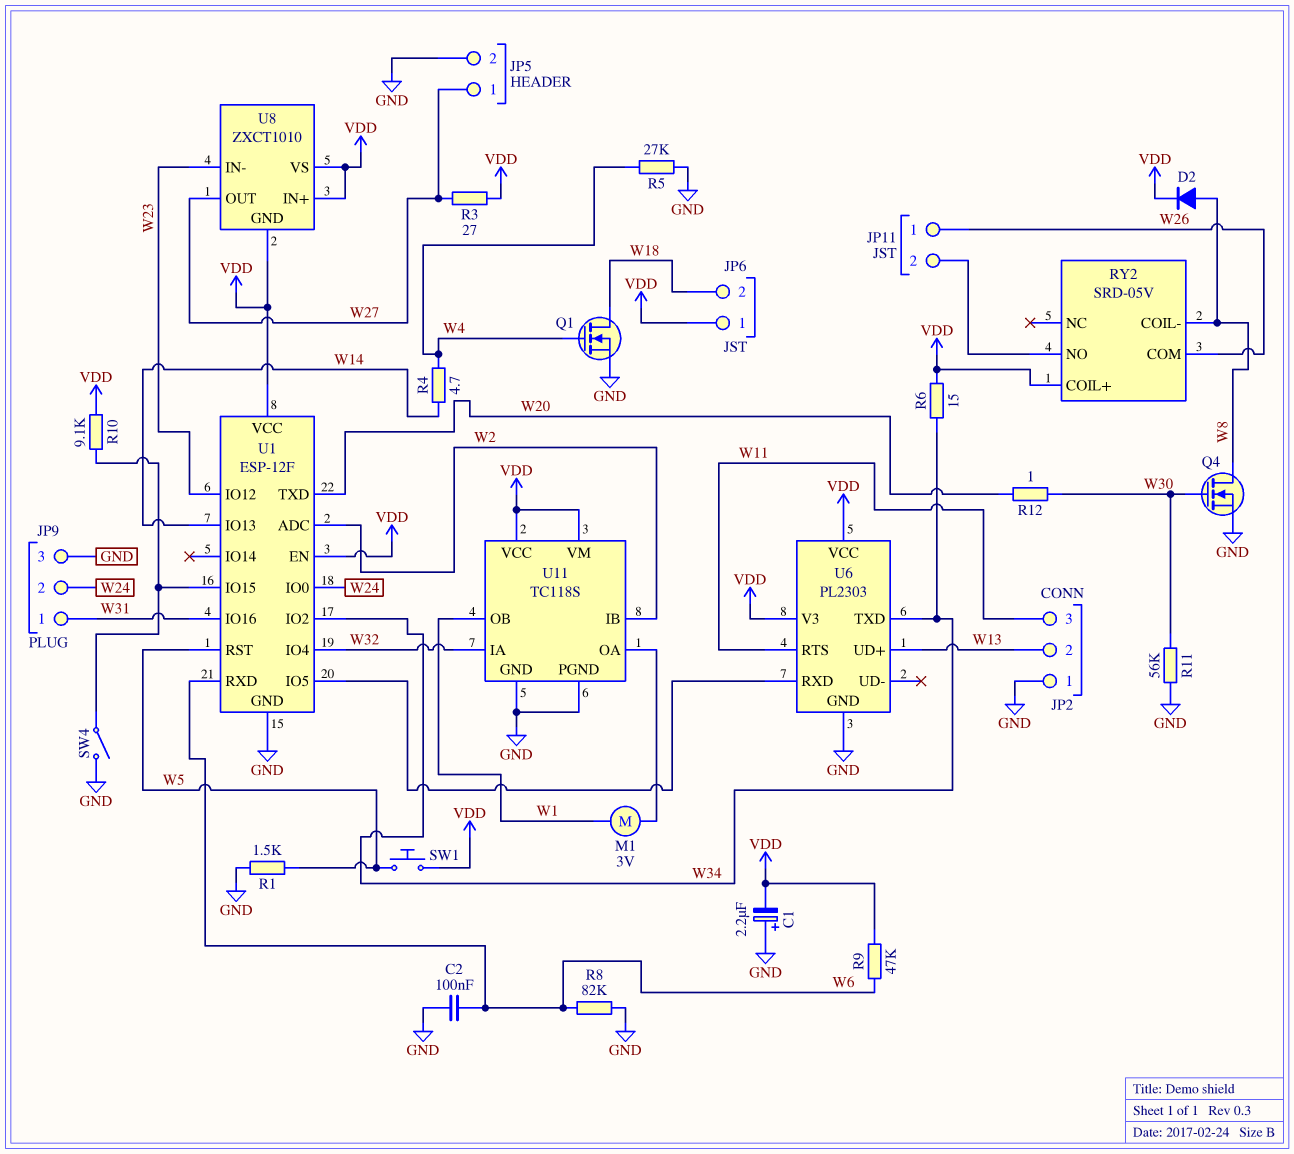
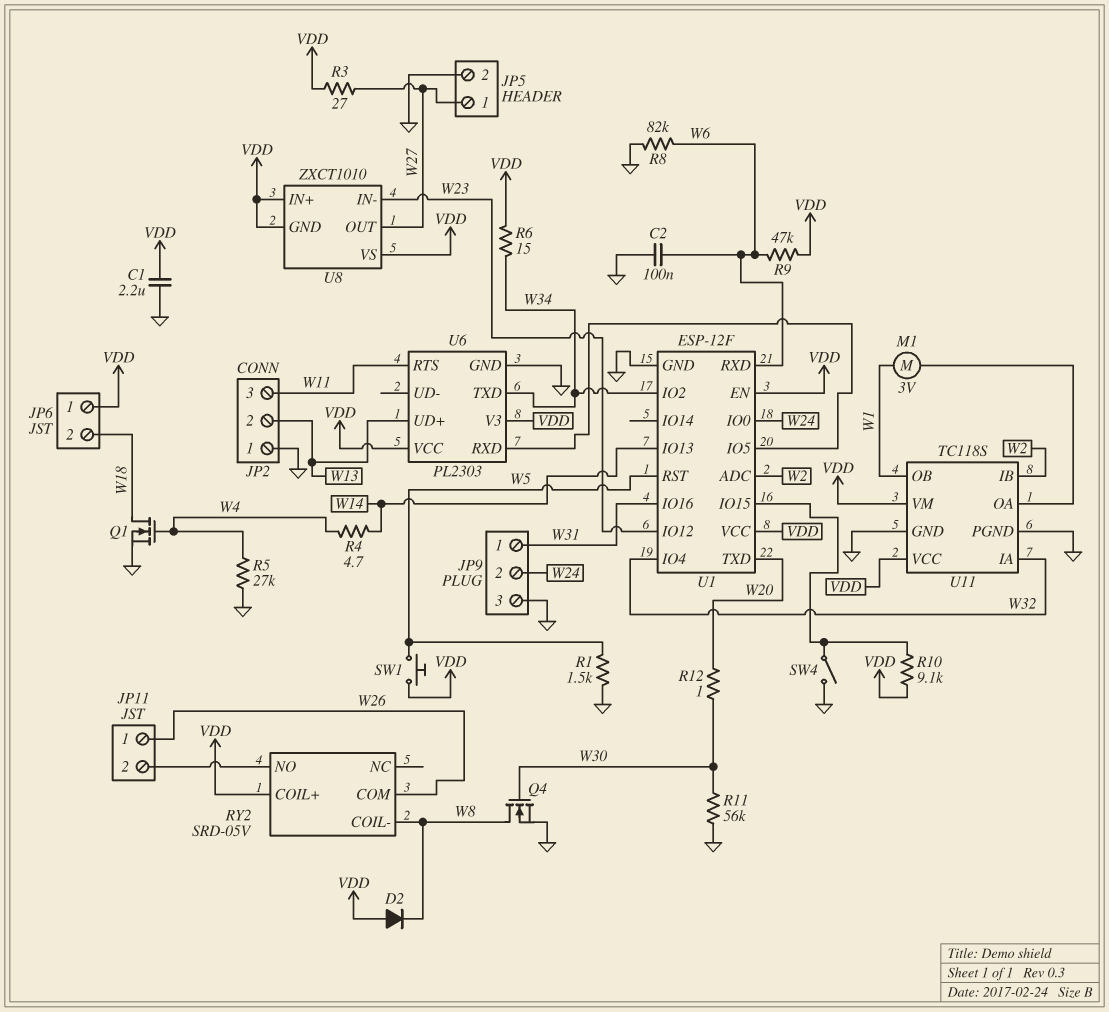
C1: 2.2uF (plus GND, minus VDD) -> 2.2uF (GND, VDD)
D2: diode (A W8, K VDD) -> diode (A VDD, K W8)

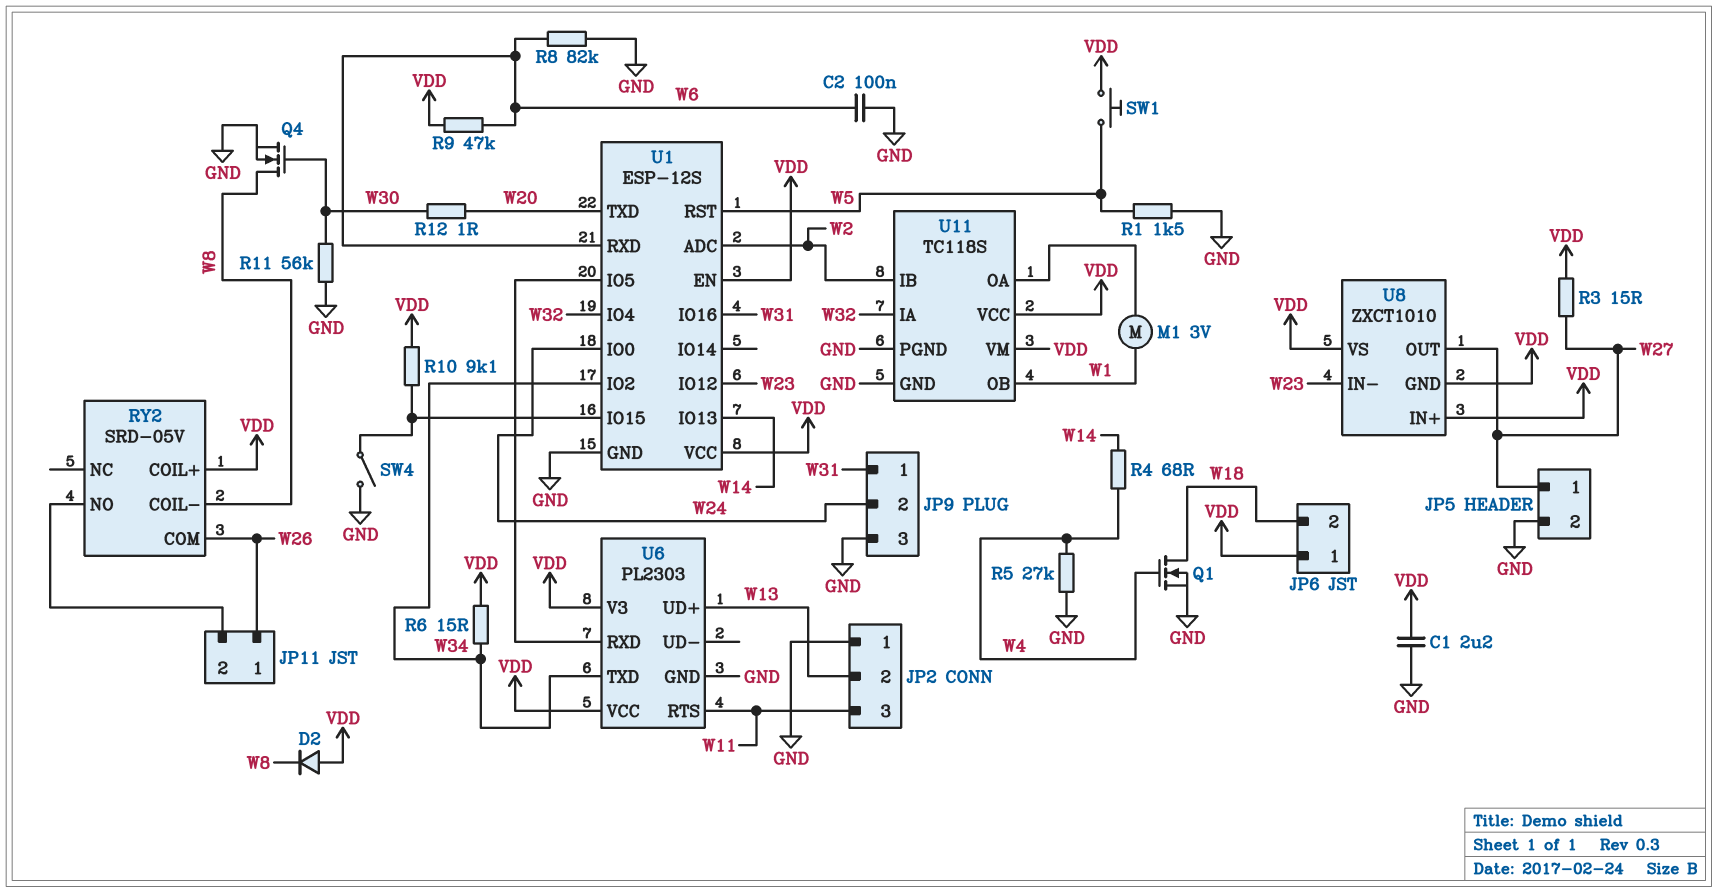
R3: 27 (VDD, W27) -> 15 (VDD, W27)
R4: 4.7 (W4, W14) -> 68 (W4, W14)
U1: ESP-12F -> ESP-12S

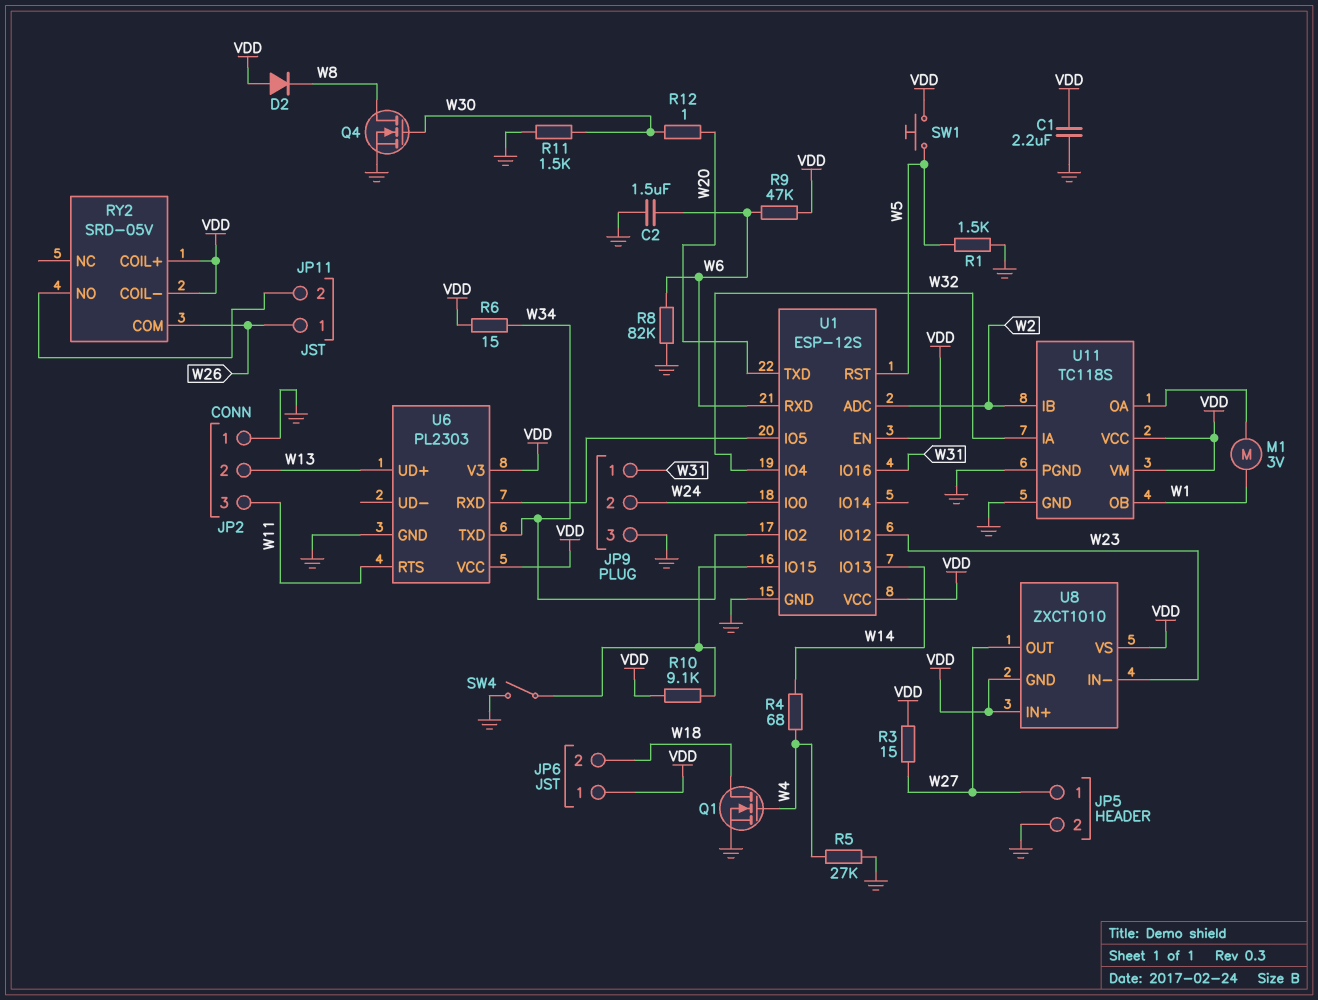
C2: 100nF (GND, W6) -> 1.5uF (GND, W6)
R11: 56k (GND, W30) -> 1.5k (GND, W30)
RY2 pin COIL-: W8 -> VDD

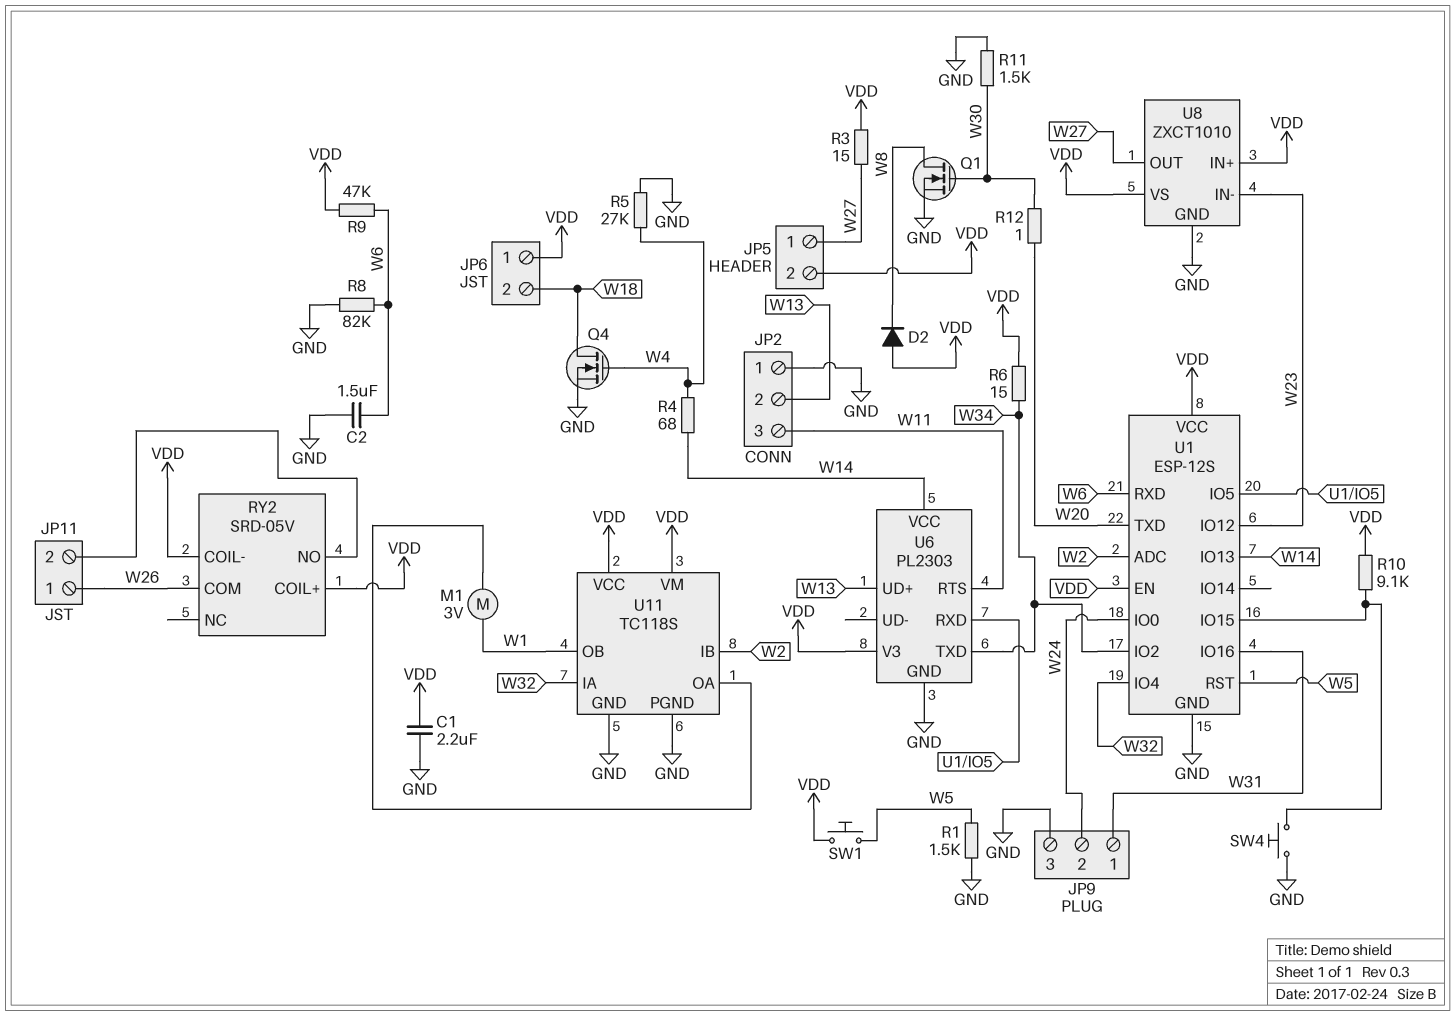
JP5 pin 2: GND -> VDD
Q1: NMOS (G W4, D W18, S GND) -> NMOS (G W30, D W8, S GND)
Q4: NMOS (G W30, D W8, S GND) -> NMOS (G W4, D W18, S GND)
SW4: switch (GND, U1/IO15) -> button (GND, U1/IO15)
U6 pin VCC: VDD -> W14
U8 pin GND: VDD -> GND

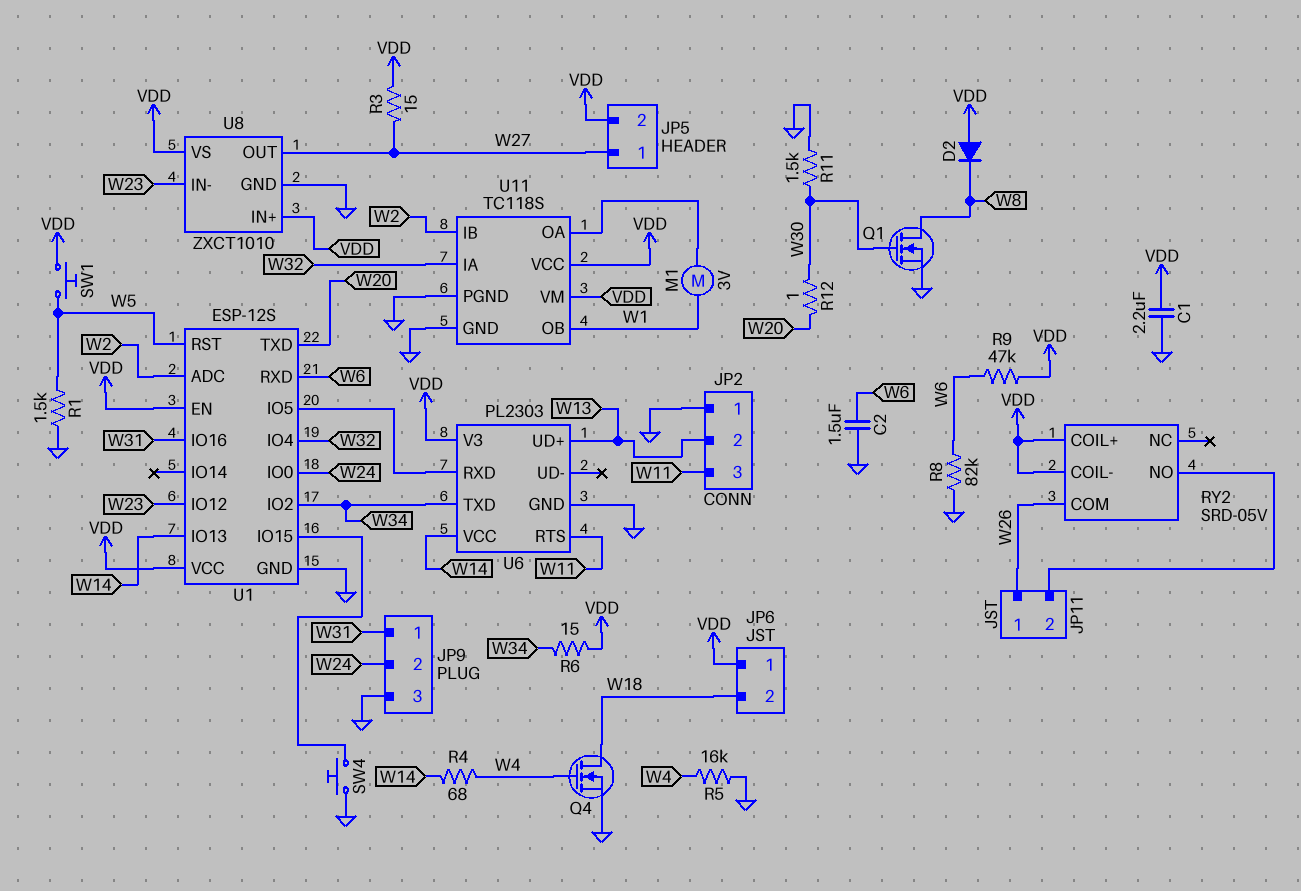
R5: 27k (GND, W4) -> 16k (GND, W4)
R10: 9.1k (U1/IO15, VDD) -> none

